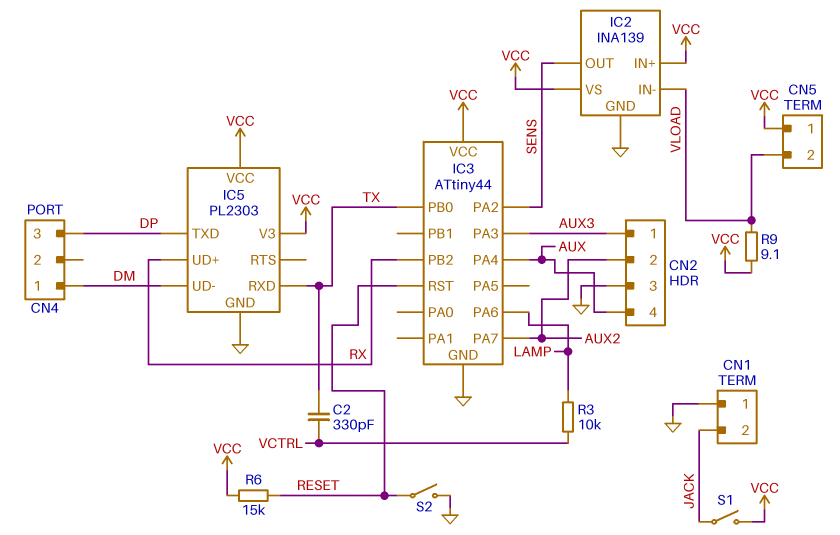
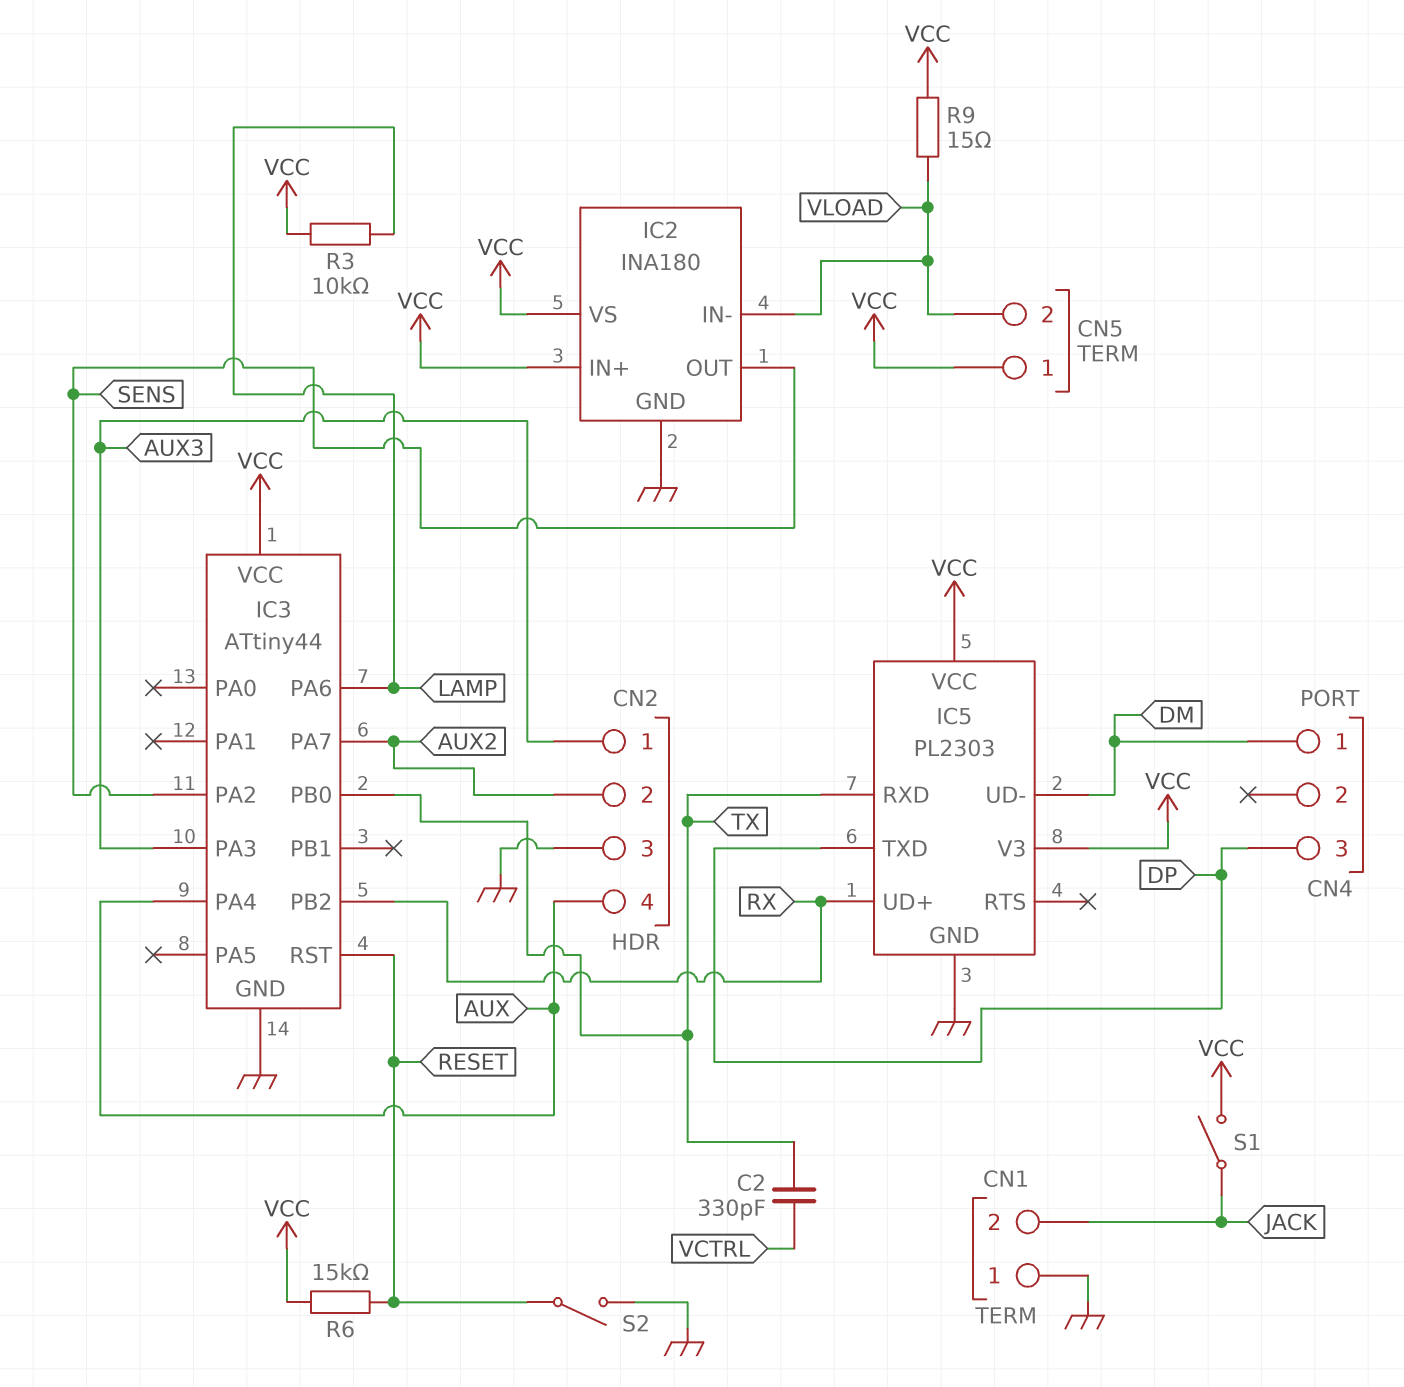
IC2: INA139 -> INA180
R3: 10k (LAMP, VCTRL) -> 10k (LAMP, VCC)
R9: 9.1 (VCC, VLOAD) -> 15 (VCC, VLOAD)

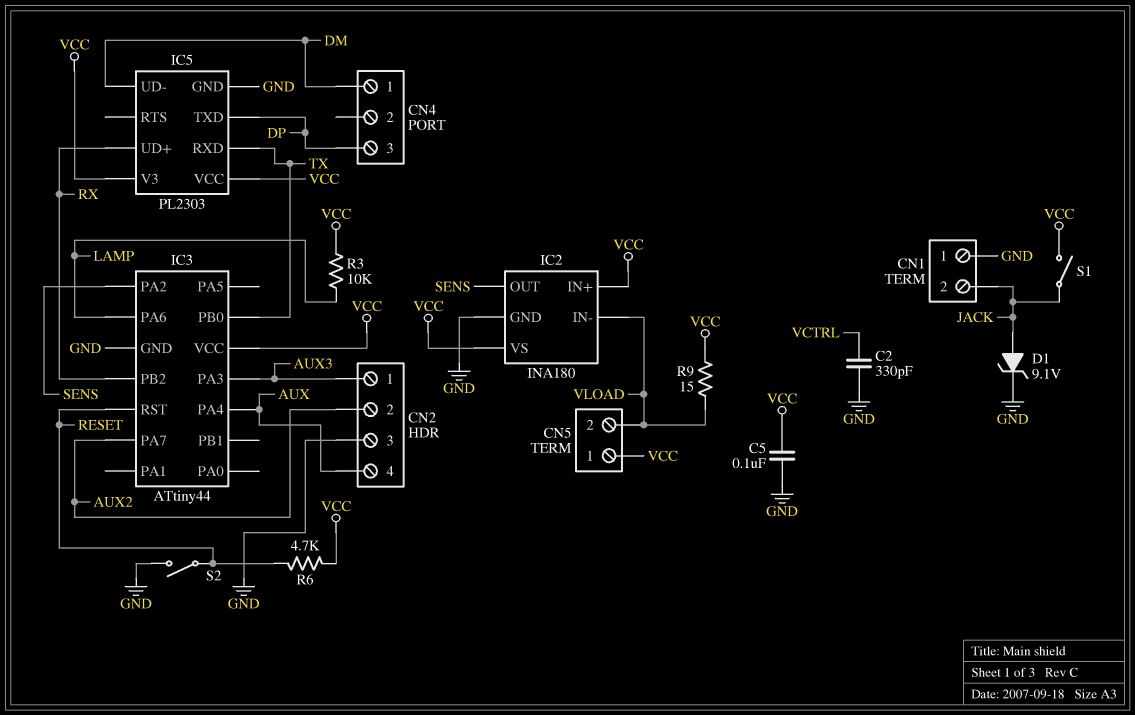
C2: 330pF (TX, VCTRL) -> 330pF (GND, VCTRL)
C5: none -> 100nF (GND, VCC)
D1: none -> zener 9.1V (A JACK, K GND)
R6: 15k (RESET, VCC) -> 4.7k (RESET, VCC)

